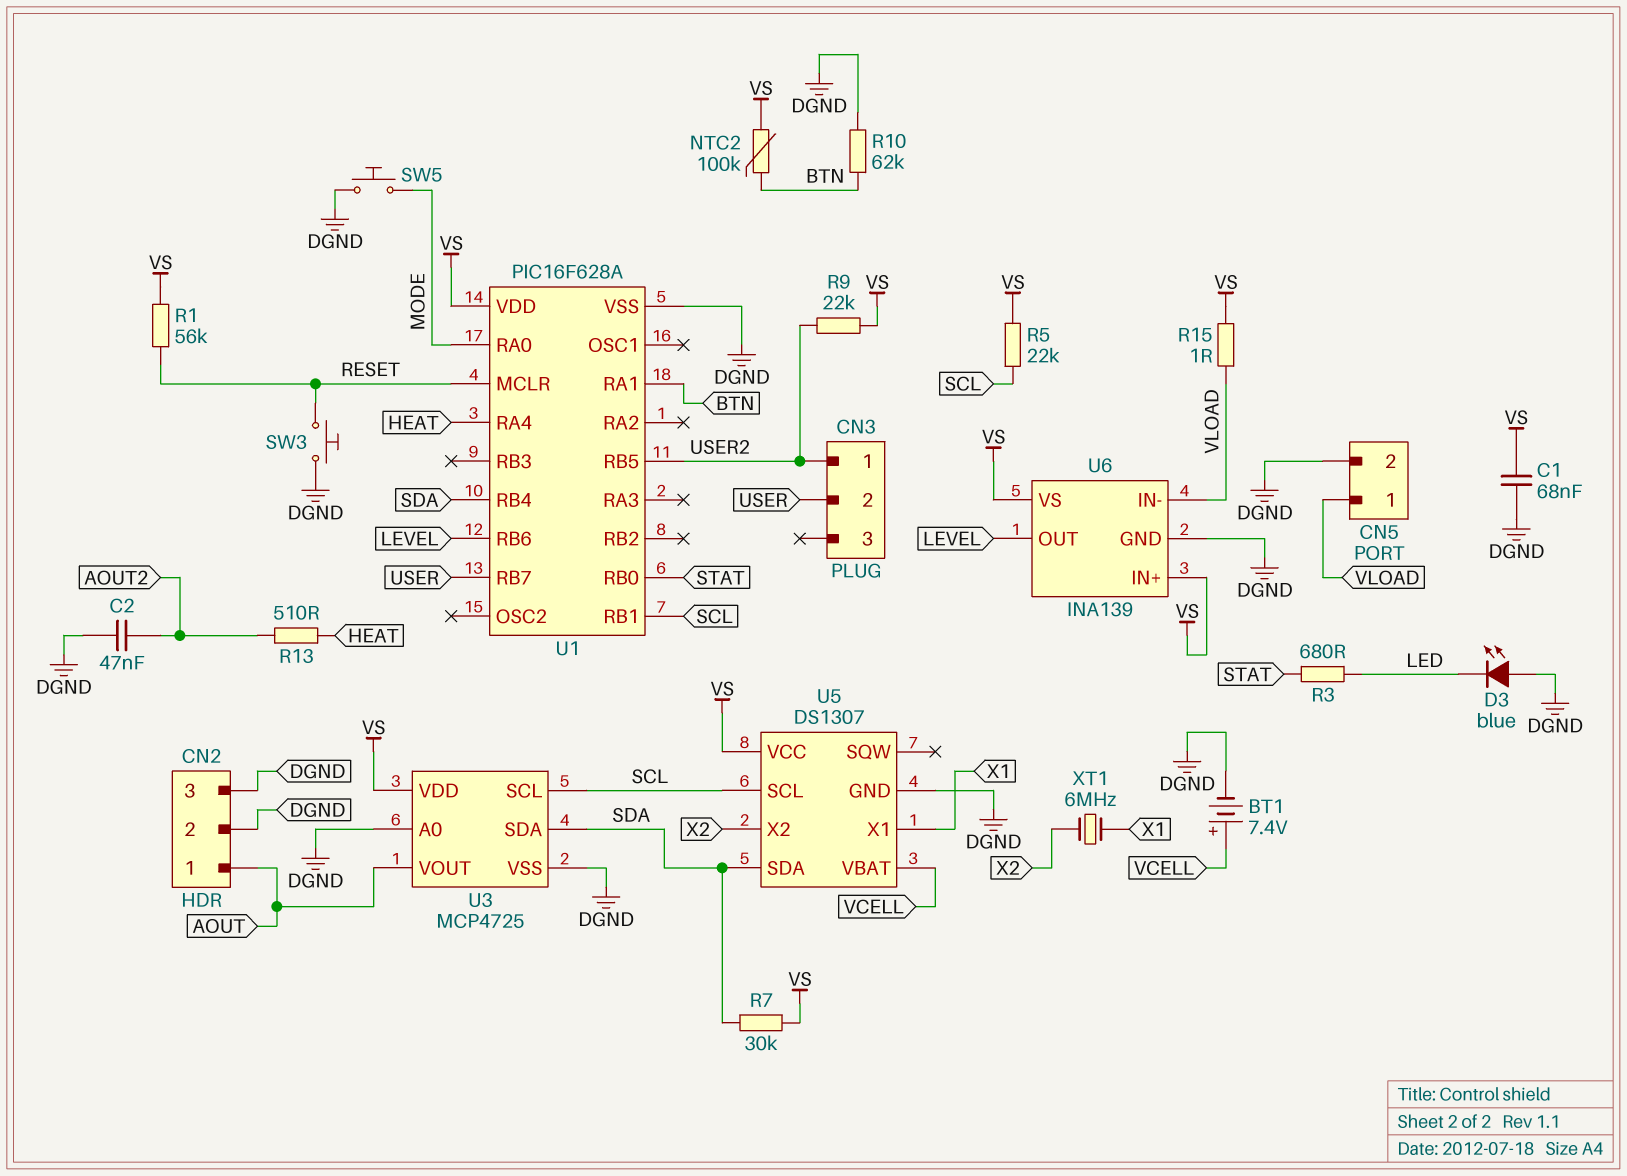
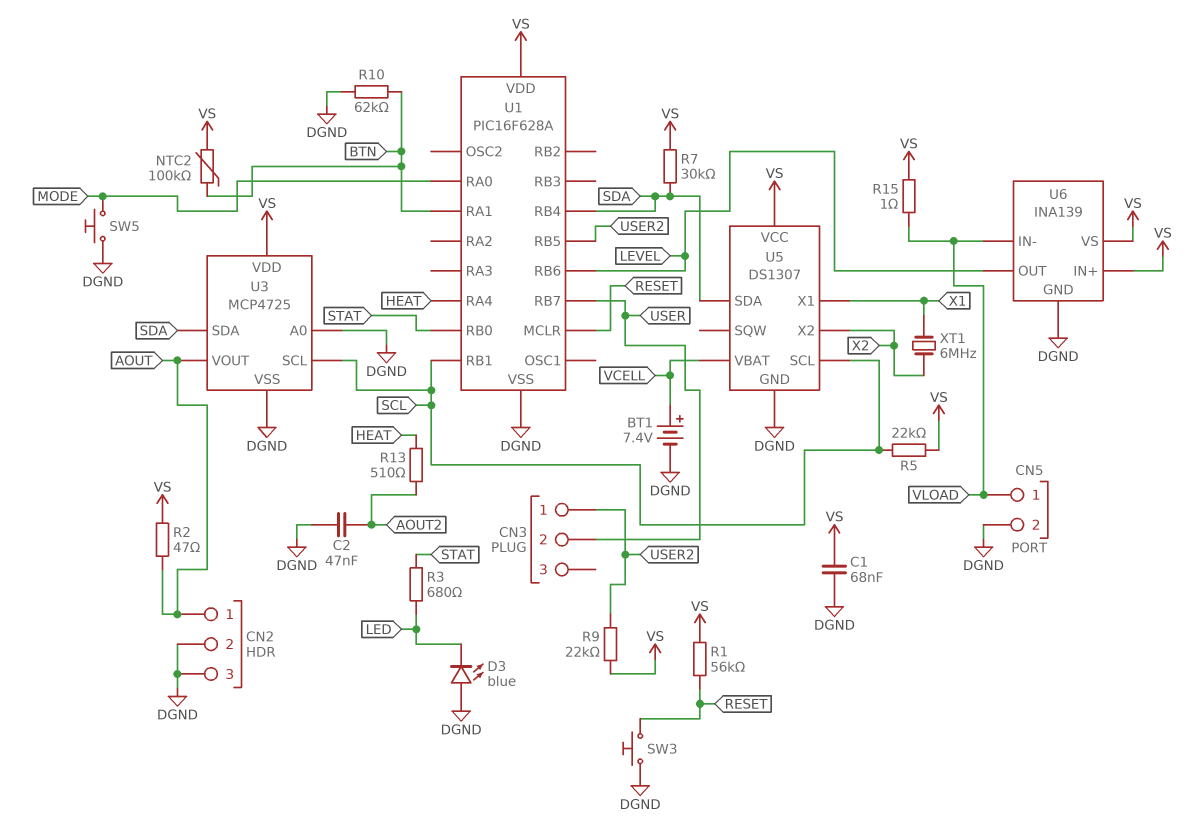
R2: none -> 47 (AOUT, VS)

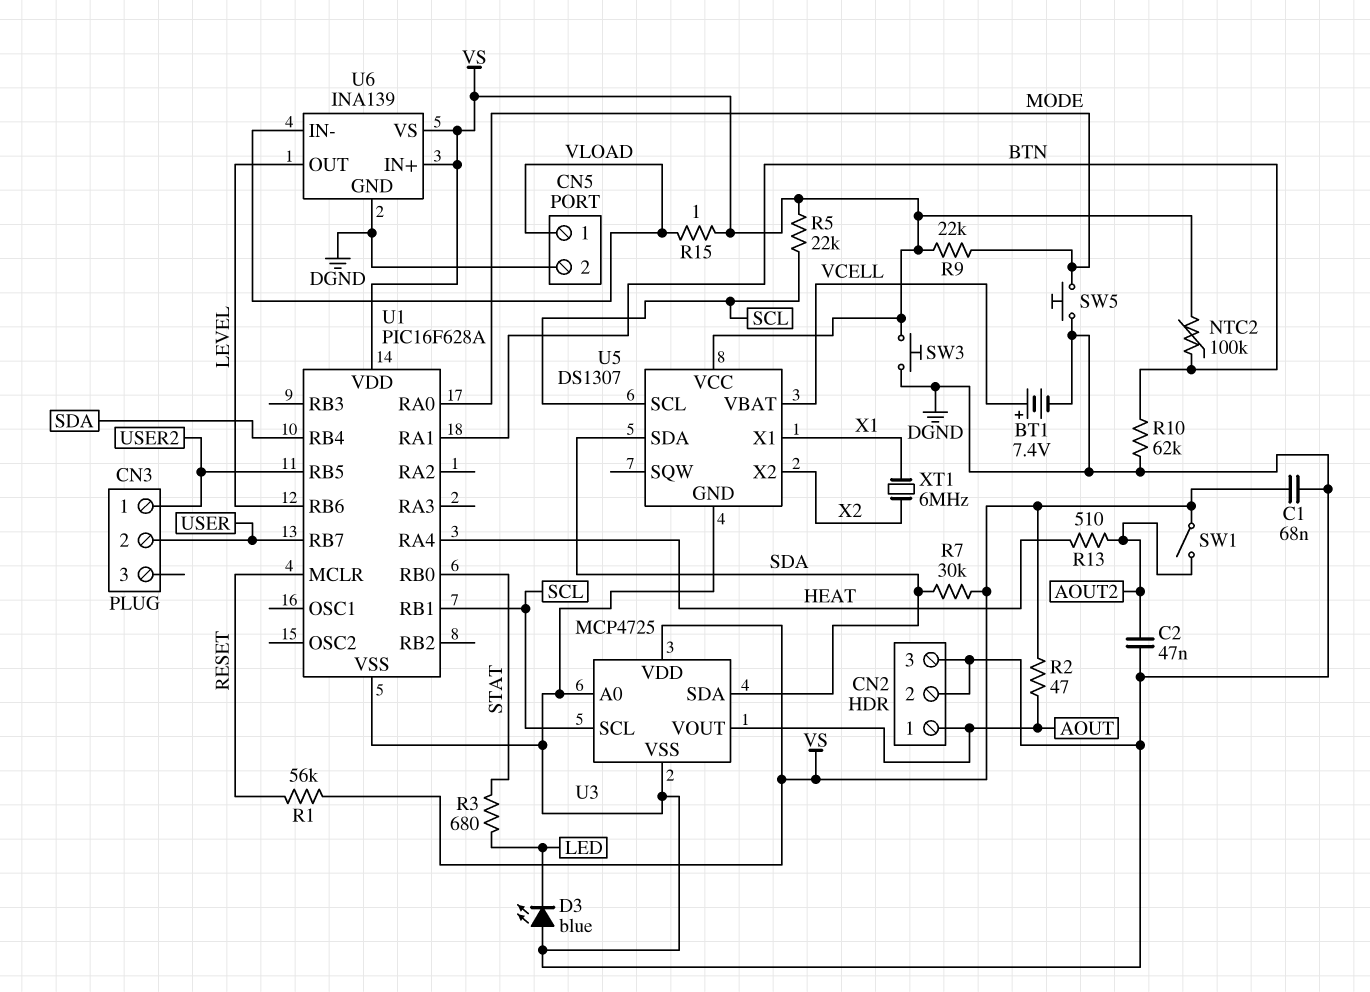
R9: 22k (USER2, VS) -> 22k (MODE, VS)
SW1: none -> switch (AOUT2, VS)
SW3: button (DGND, RESET) -> button (DGND, VS)

